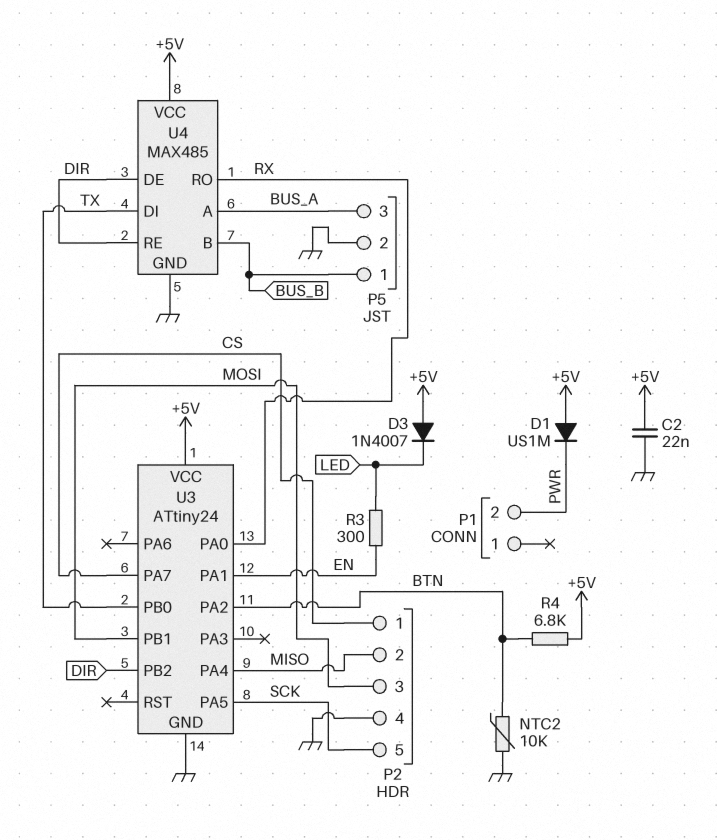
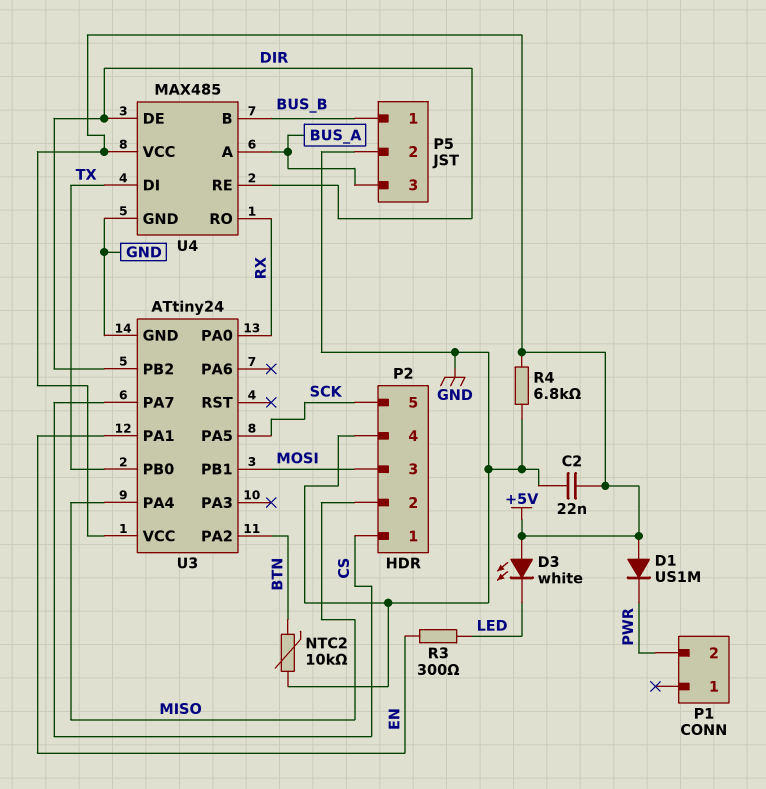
D3: diode 1N4007 (A +5V, K LED) -> LED white (A +5V, K LED)
R4: 6.8k (+5V, BTN) -> 6.8k (+5V, GND)

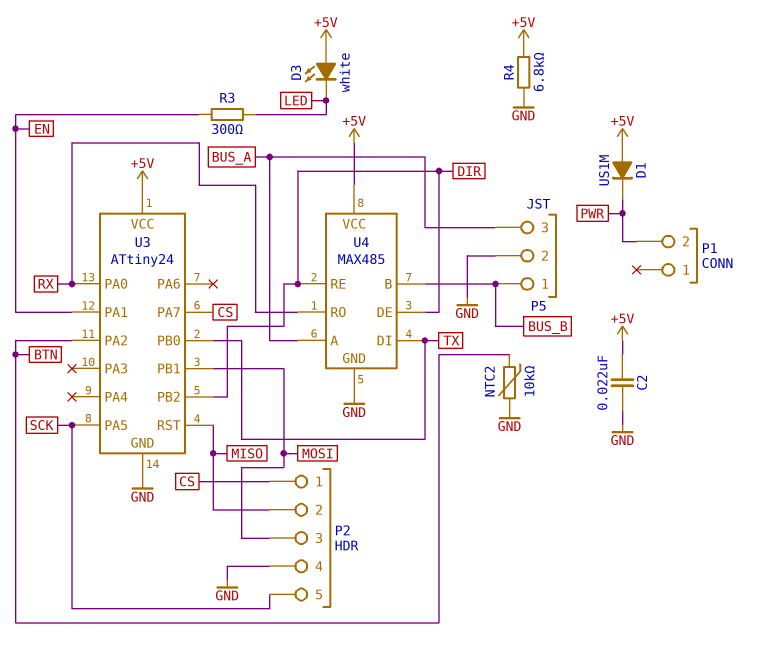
U3 pin PA4: MISO -> none
U3 pin RST: none -> MISO

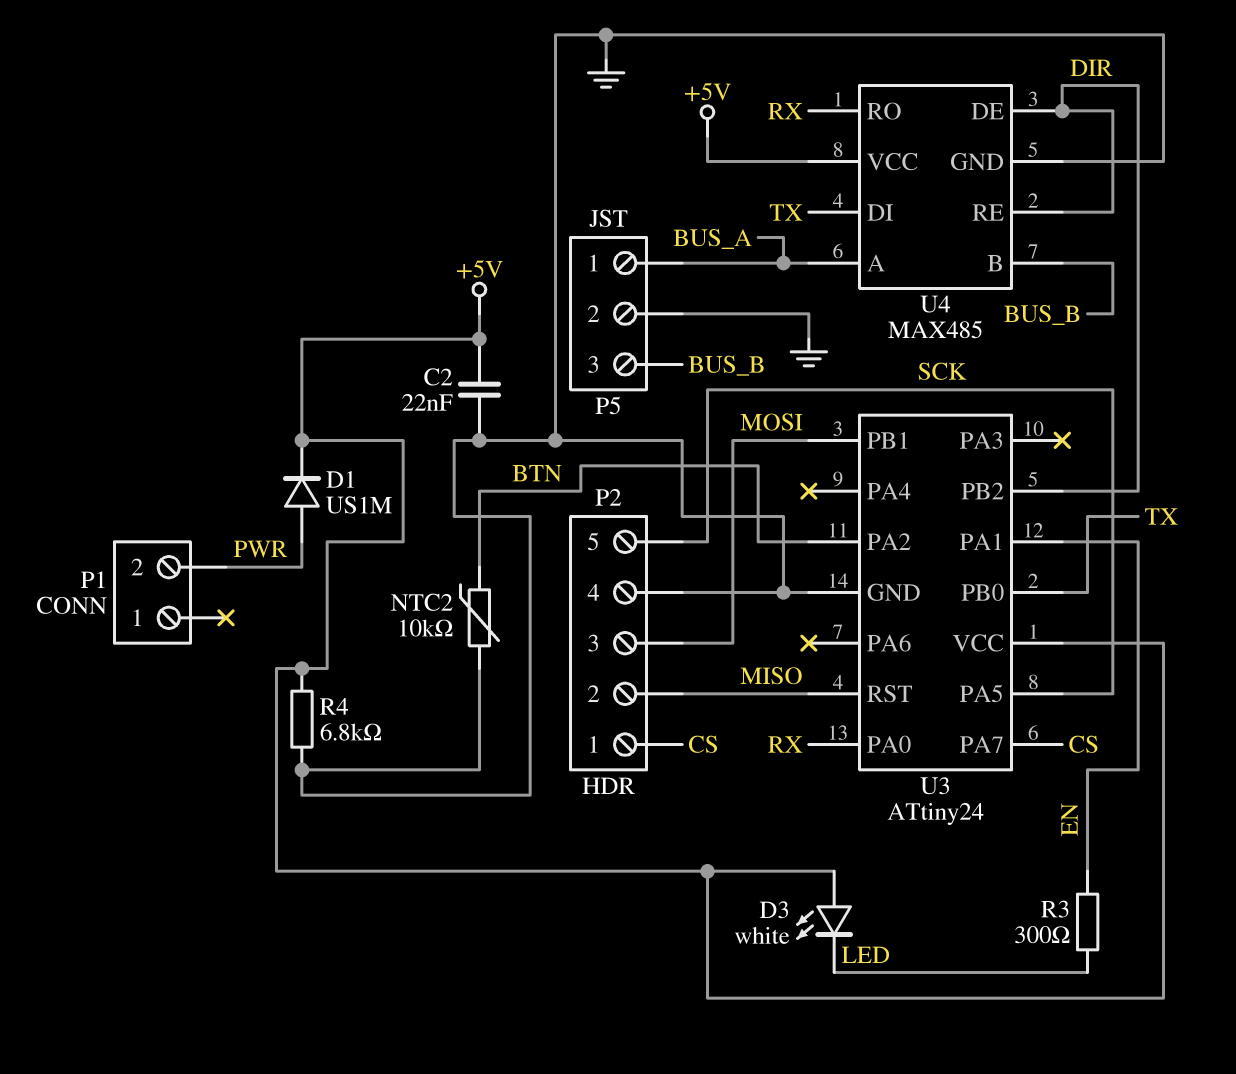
D1: diode US1M (A +5V, K PWR) -> diode US1M (A PWR, K +5V)
P5 pin 1: BUS_B -> BUS_A
P5 pin 3: BUS_A -> BUS_B

